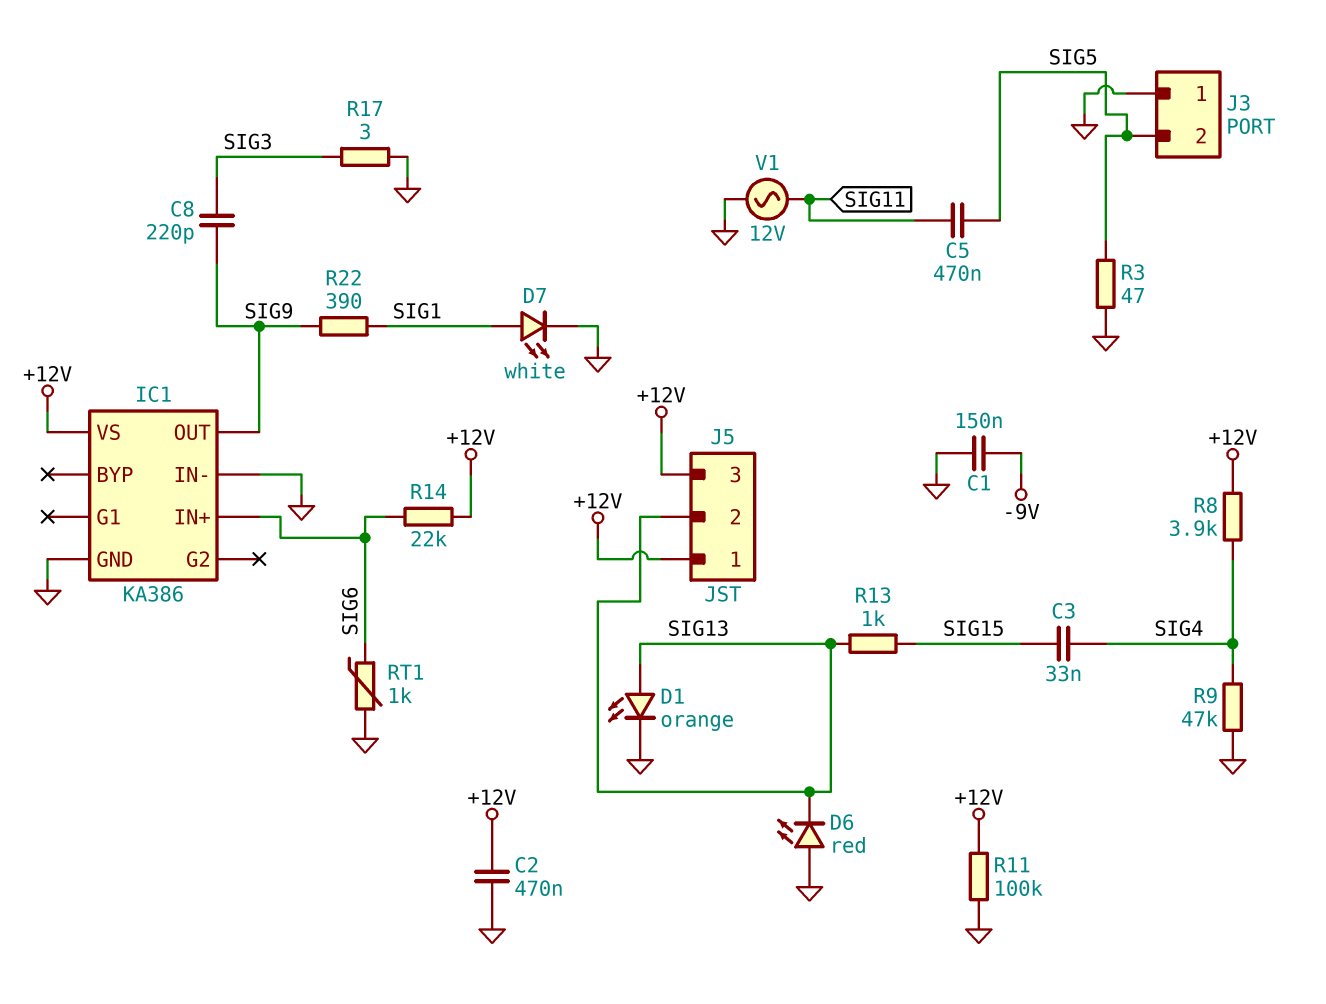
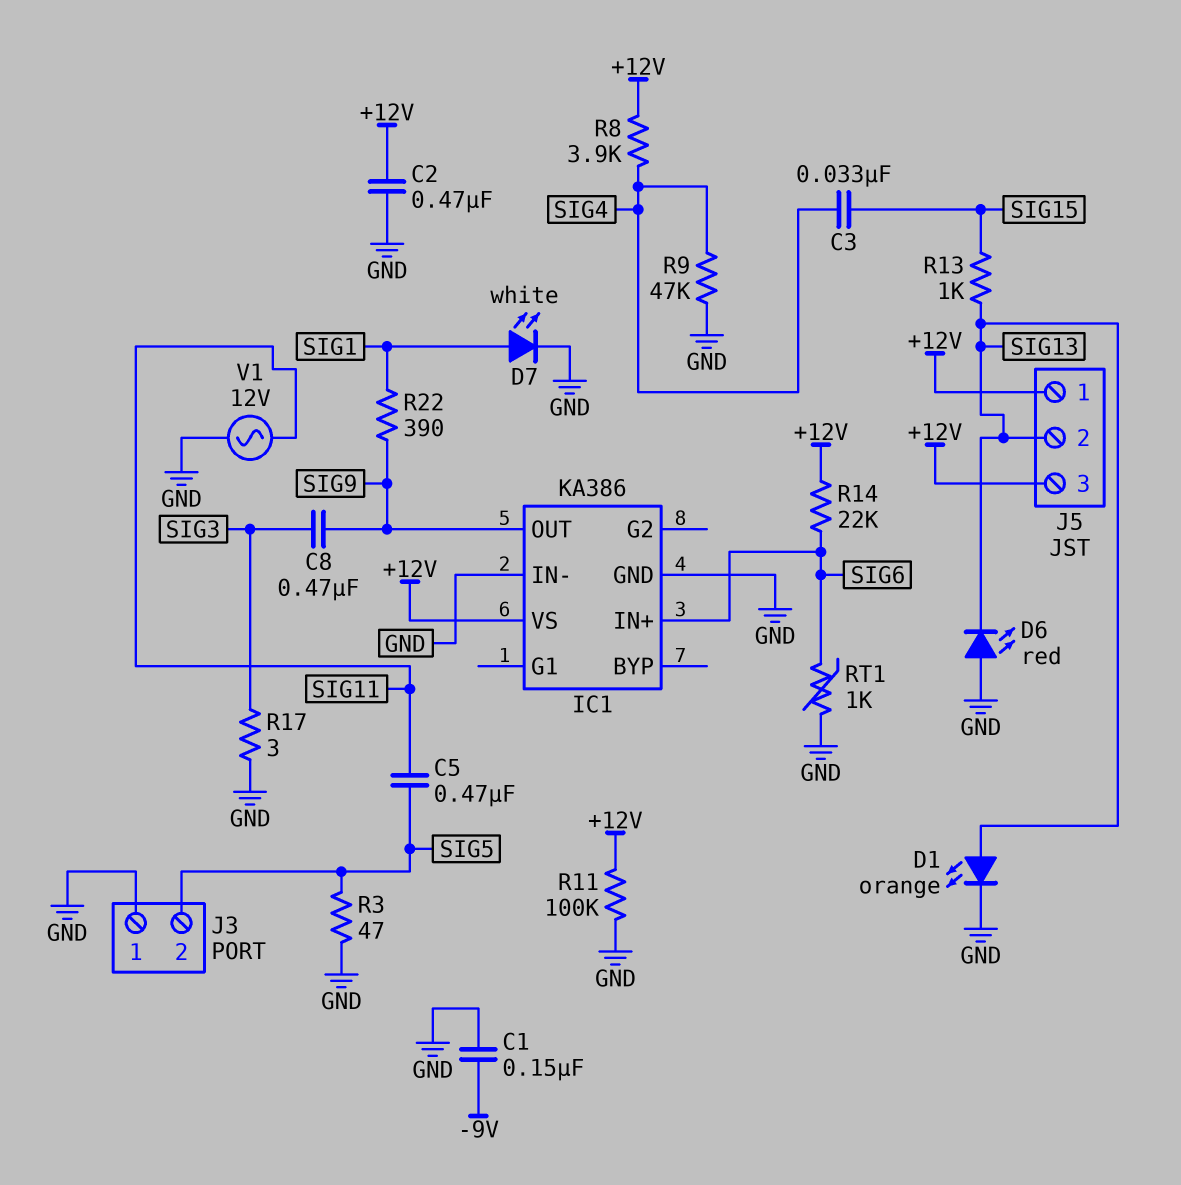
C8: 220pF (SIG3, SIG9) -> 470nF (SIG3, SIG9)

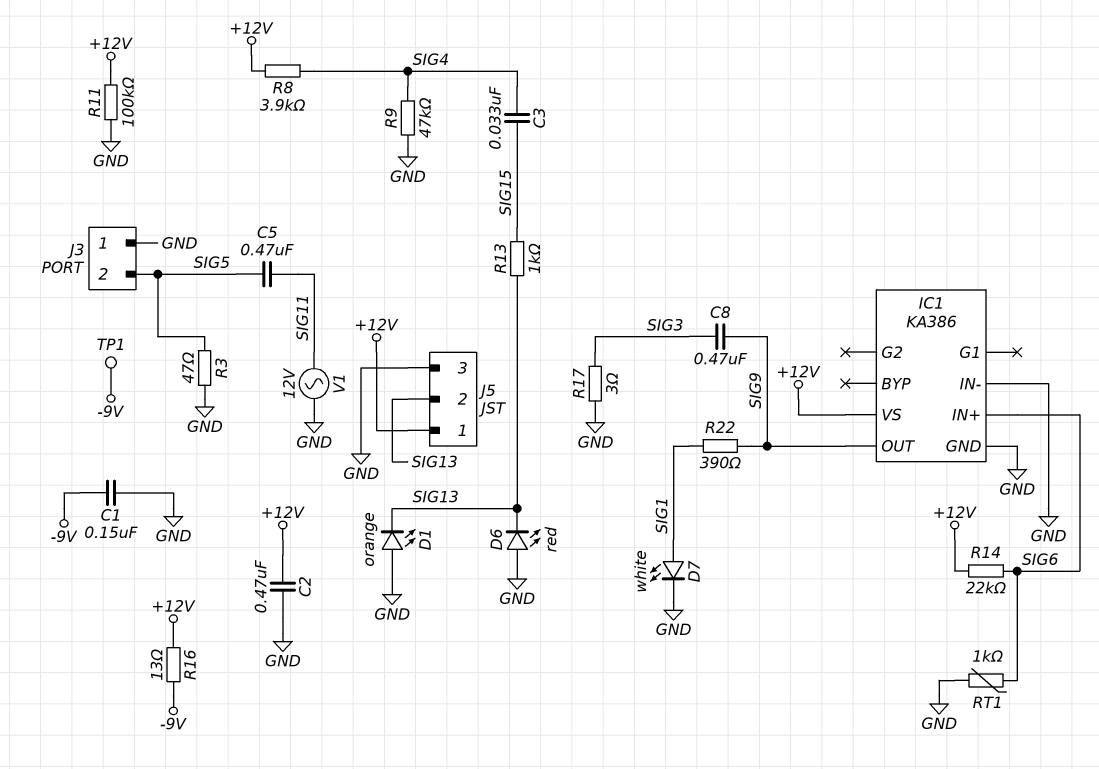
D1: LED orange (A SIG13, K GND) -> LED orange (A GND, K SIG13)
J5 pin 3: +12V -> GND
R16: none -> 13 (+12V, -9V)
TP1: none -> test point (-9V)

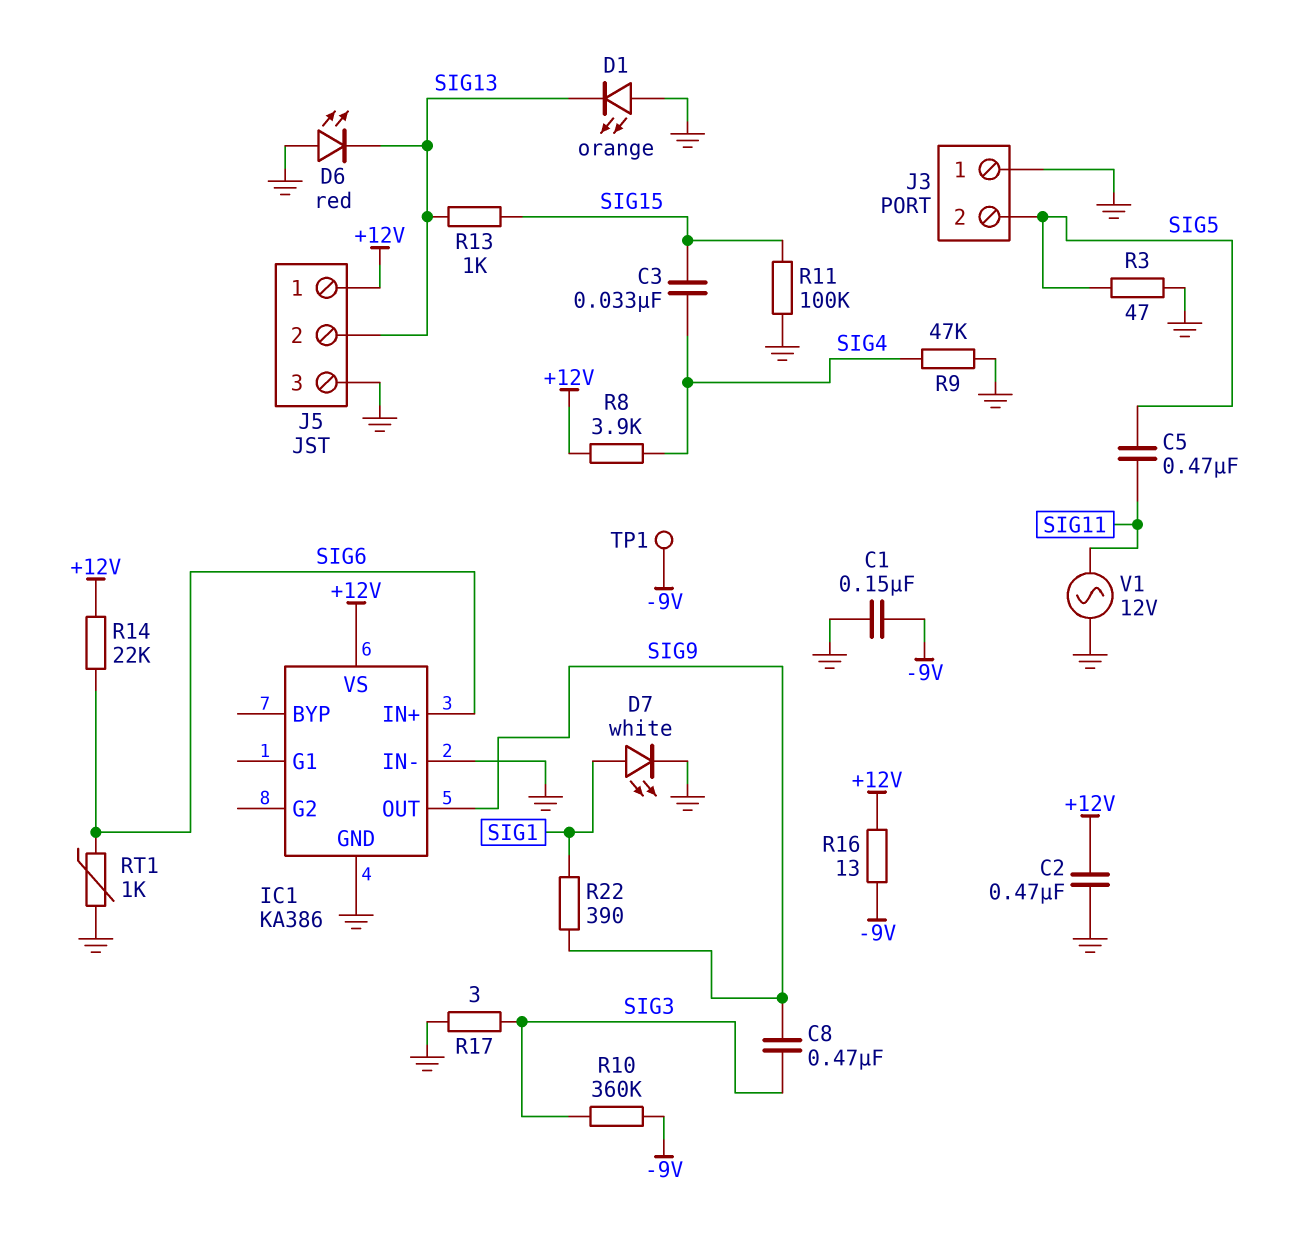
R10: none -> 360k (-9V, SIG3)
R11: 100k (+12V, GND) -> 100k (GND, SIG15)

